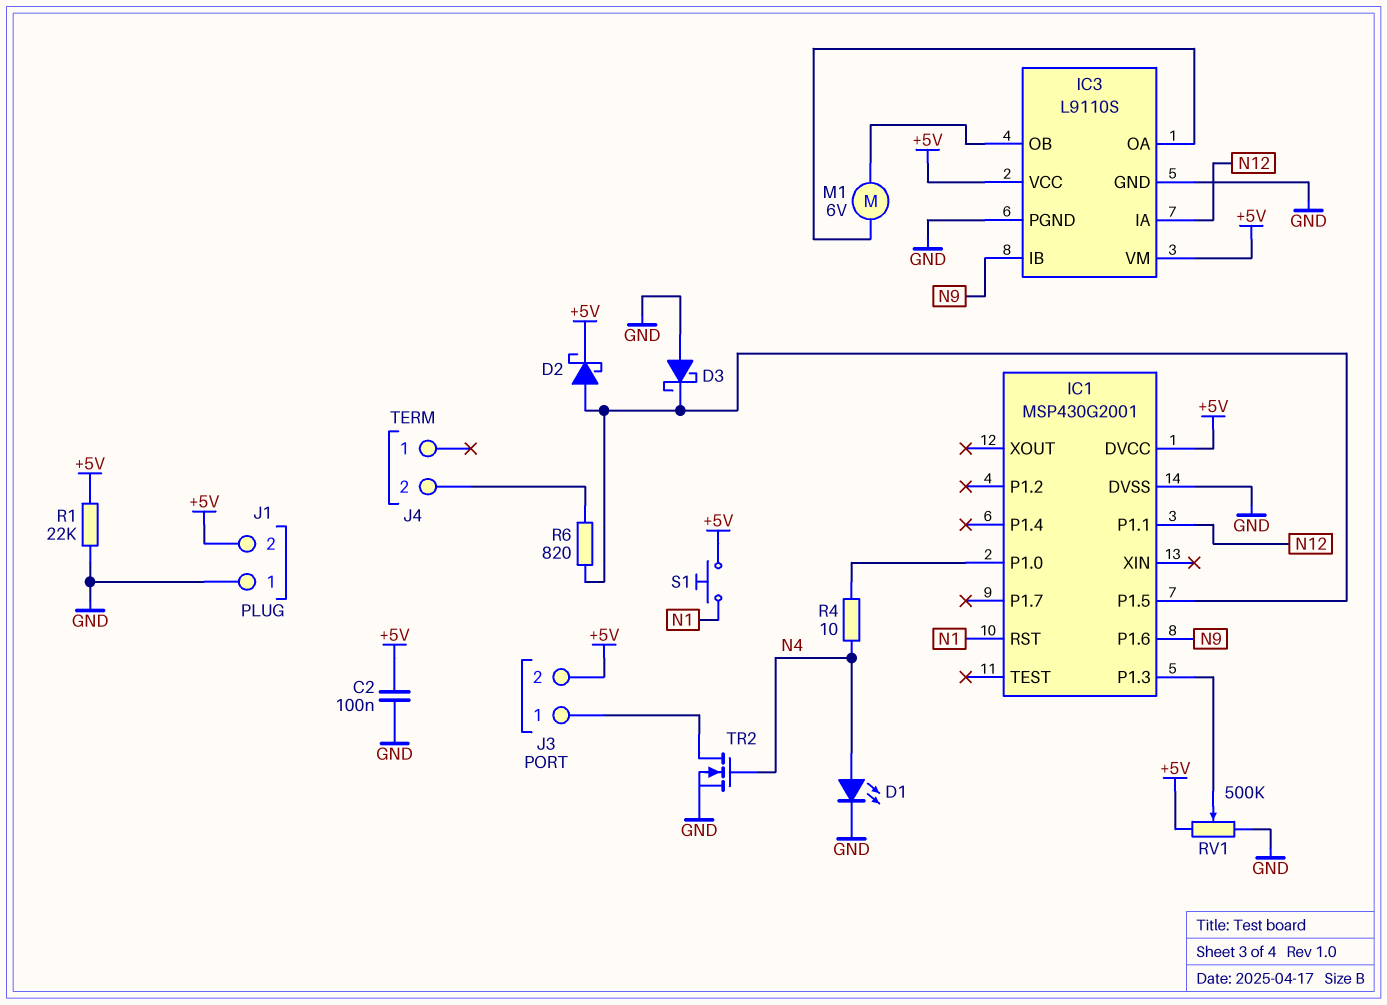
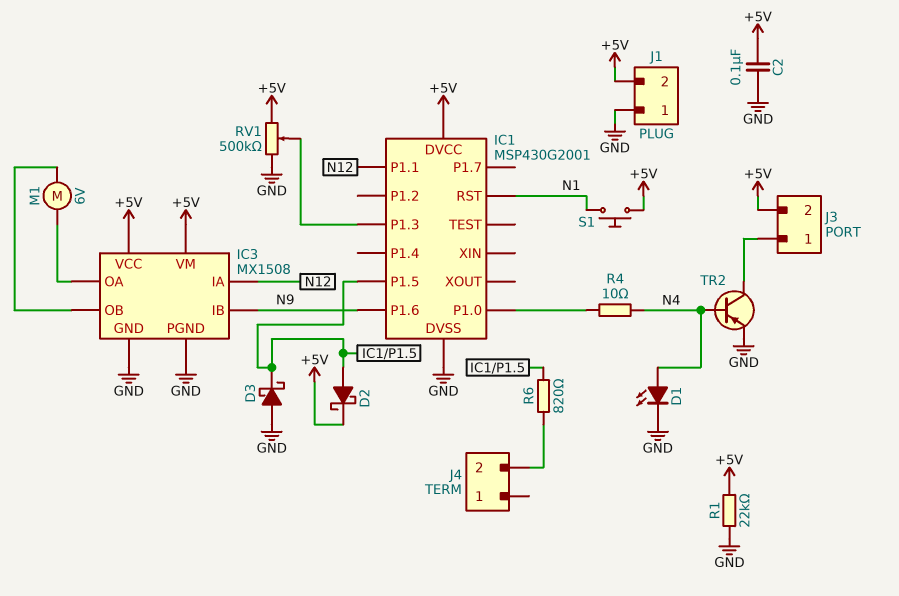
IC3: L9110S -> MX1508
TR2: NMOS (G N4, D J3/1, S GND) -> PNP (B N4, C J3/1, E GND)

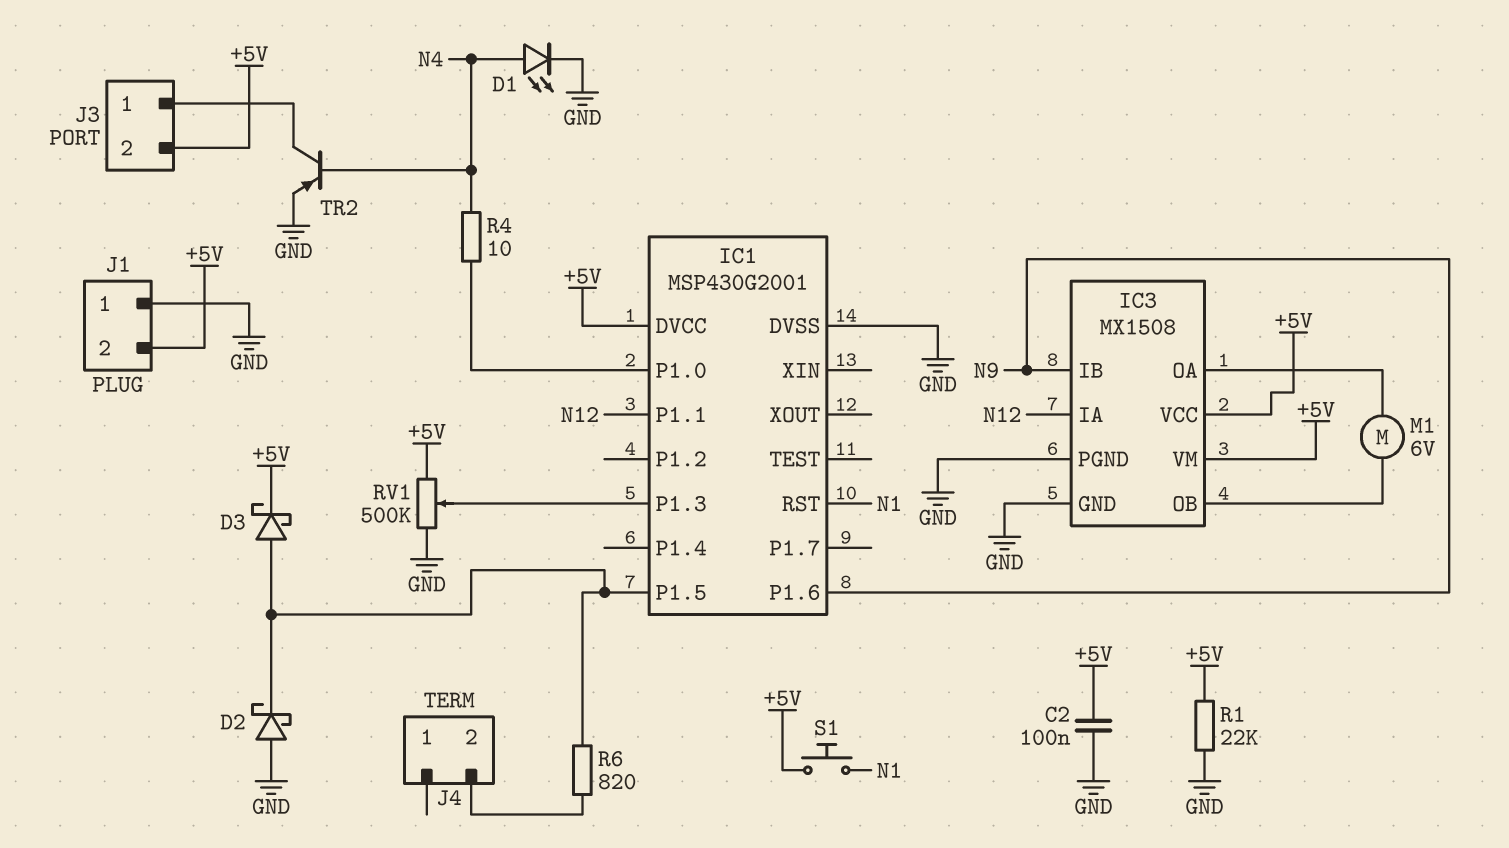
D2: schottky (A IC1/P1.5, K +5V) -> schottky (A GND, K IC1/P1.5)
D3: schottky (A GND, K IC1/P1.5) -> schottky (A IC1/P1.5, K +5V)

